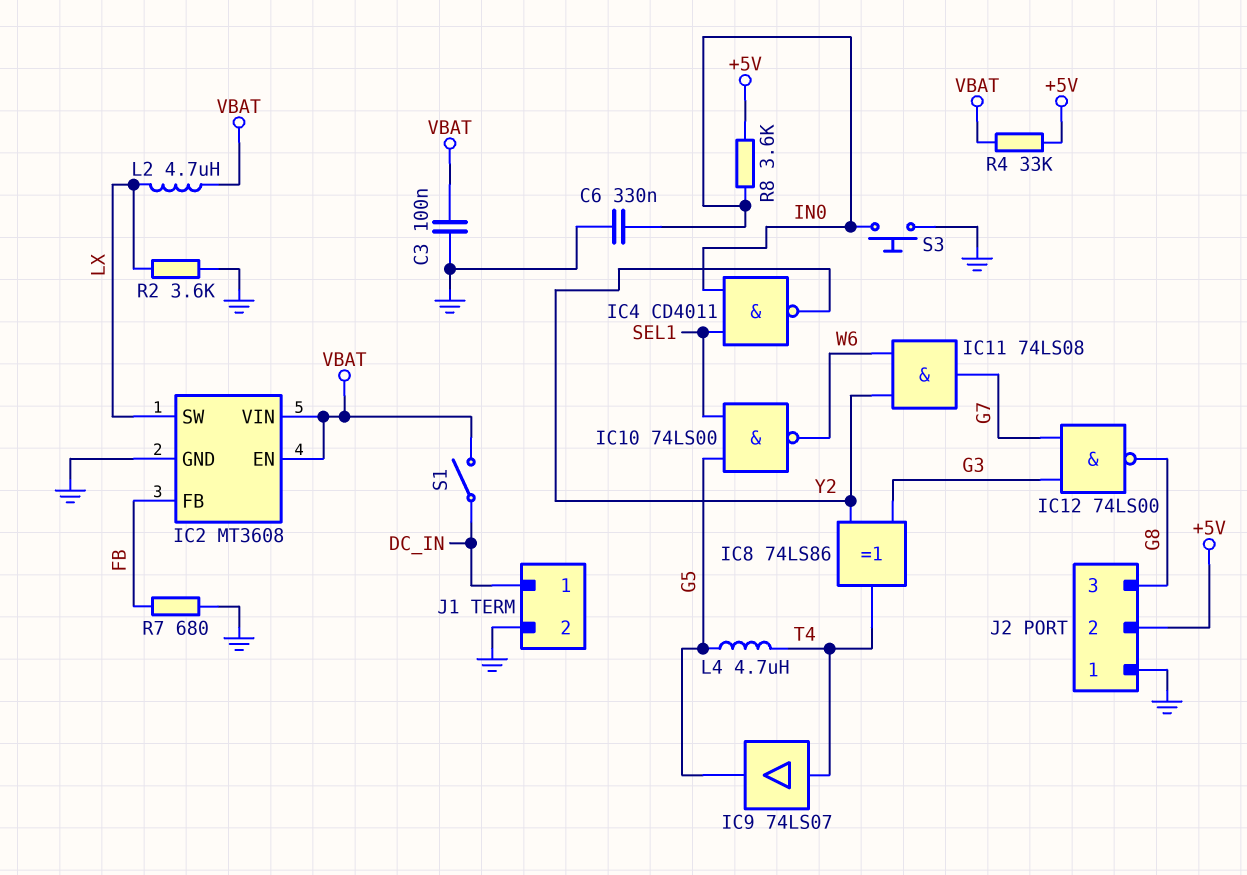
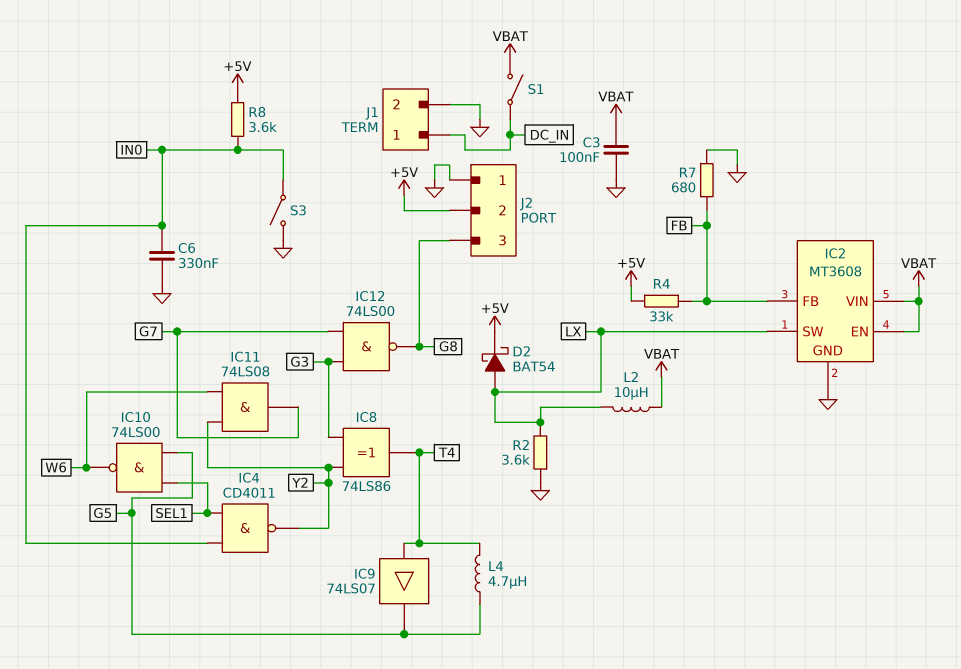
D2: none -> schottky BAT54 (A LX, K +5V)
L2: 4.7uH (LX, VBAT) -> 10uH (LX, VBAT)
R4: 33k (+5V, VBAT) -> 33k (+5V, FB)
S3: button (GND, IN0) -> switch (GND, IN0)

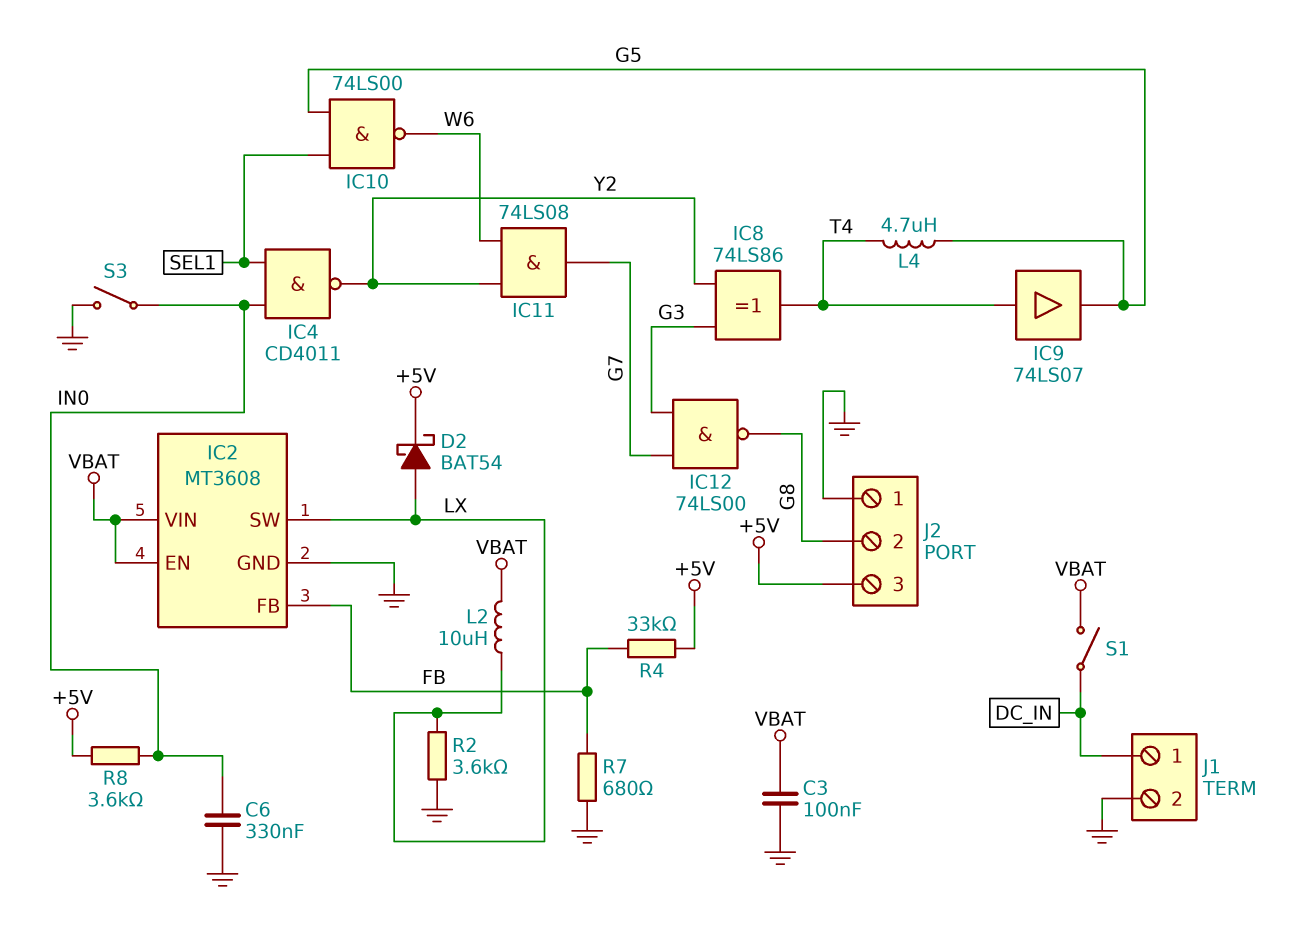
J2 pin 2: +5V -> G8
J2 pin 3: G8 -> +5V

